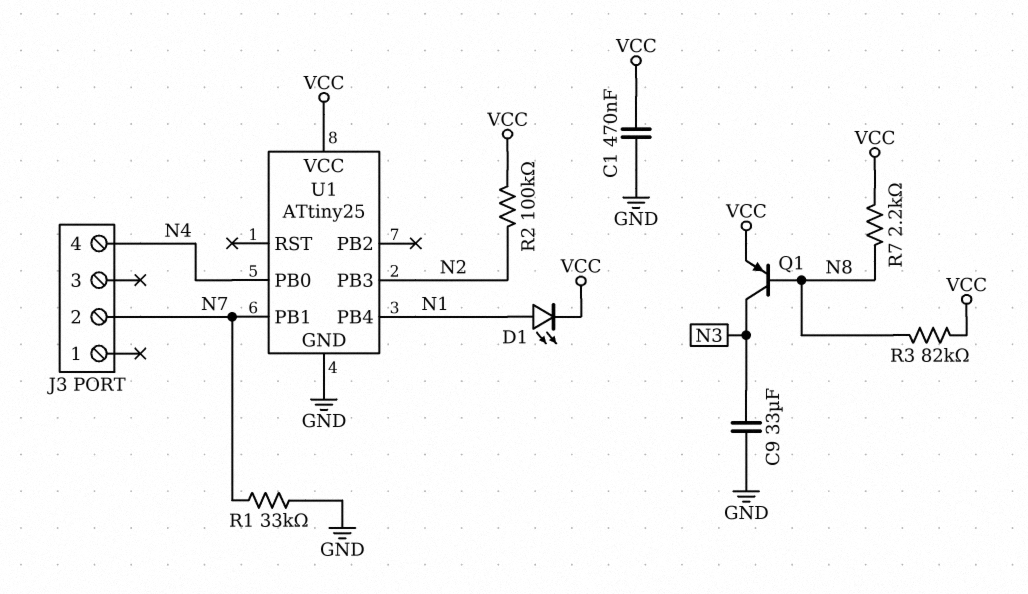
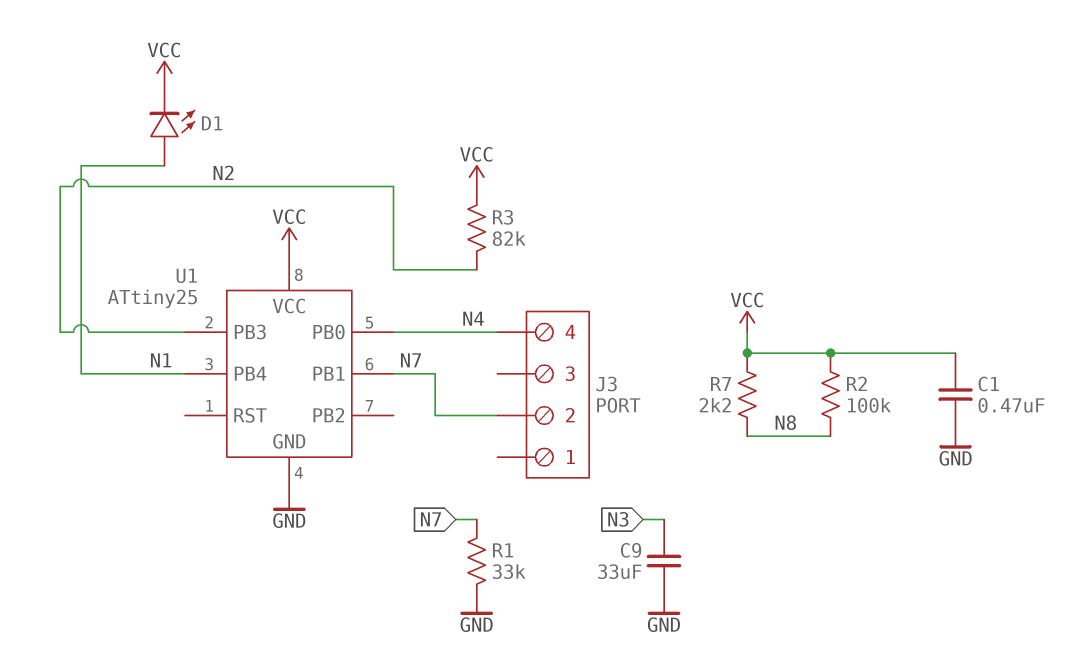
Q1: PNP (B N8, C N3, E VCC) -> none
R2: 100k (N2, VCC) -> 100k (N8, VCC)
R3: 82k (N8, VCC) -> 82k (N2, VCC)

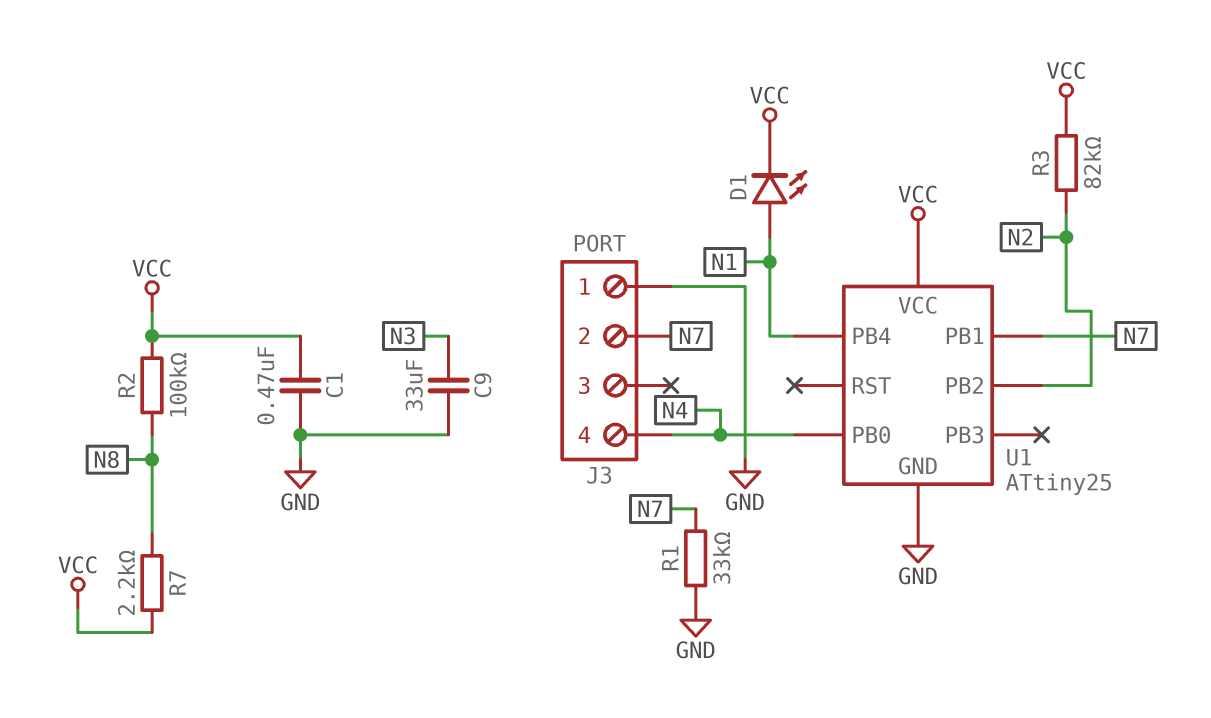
J3 pin 1: none -> GND
U1 pin PB2: none -> N2
U1 pin PB3: N2 -> none

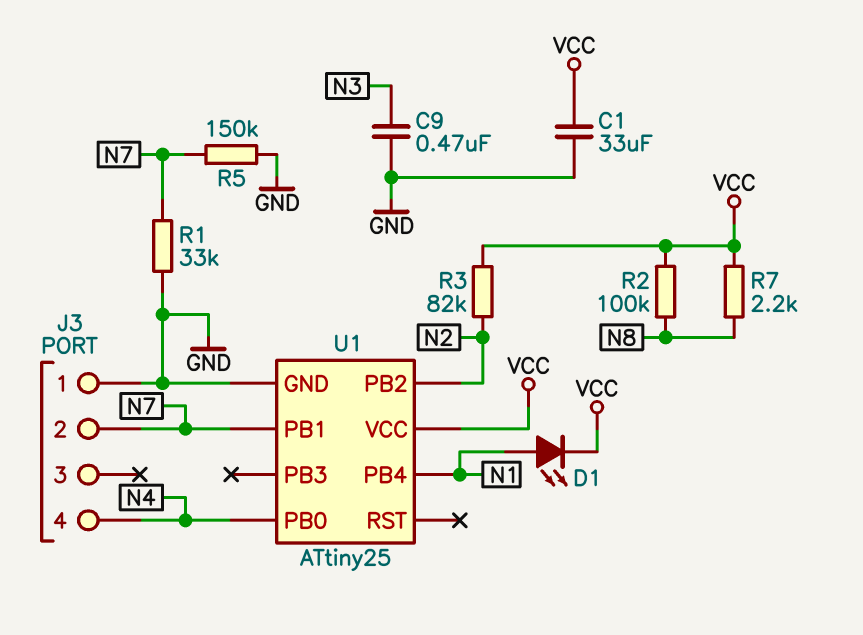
C1: 470nF (GND, VCC) -> 33uF (GND, VCC)
C9: 33uF (GND, N3) -> 470nF (GND, N3)
R5: none -> 150k (GND, N7)

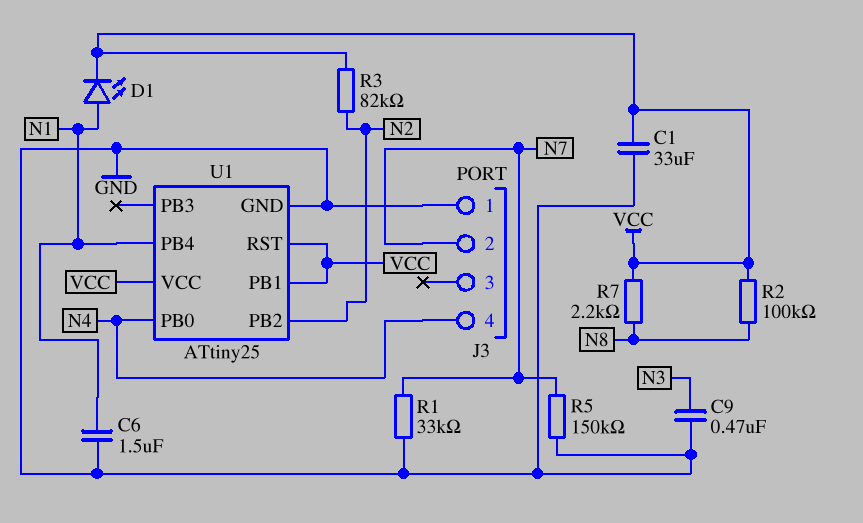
C6: none -> 1.5uF (GND, N1)
U1 pin PB1: N7 -> VCC
U1 pin RST: none -> VCC

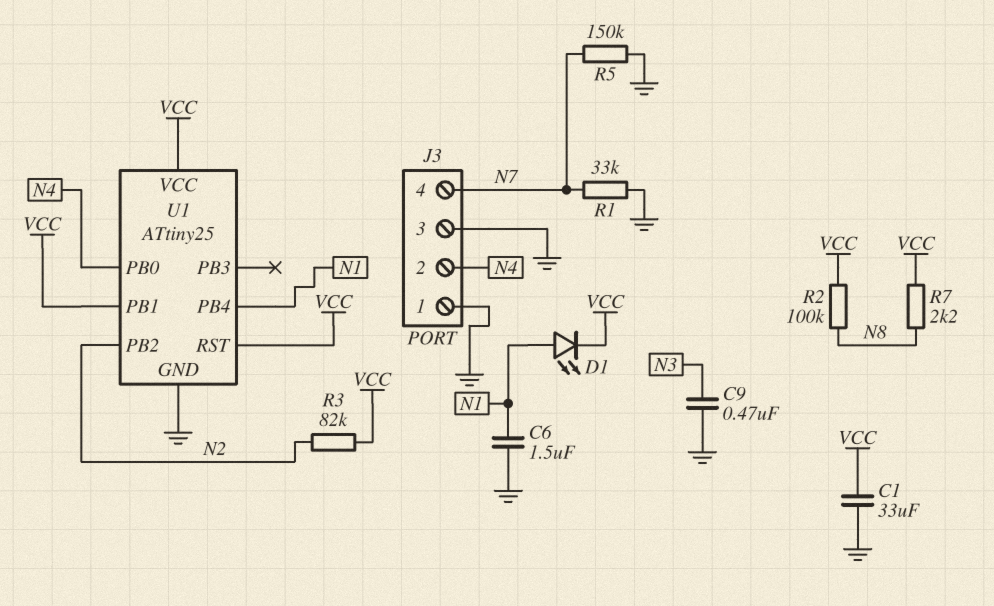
J3 pin 2: N7 -> N4
J3 pin 3: none -> GND
J3 pin 4: N4 -> N7

